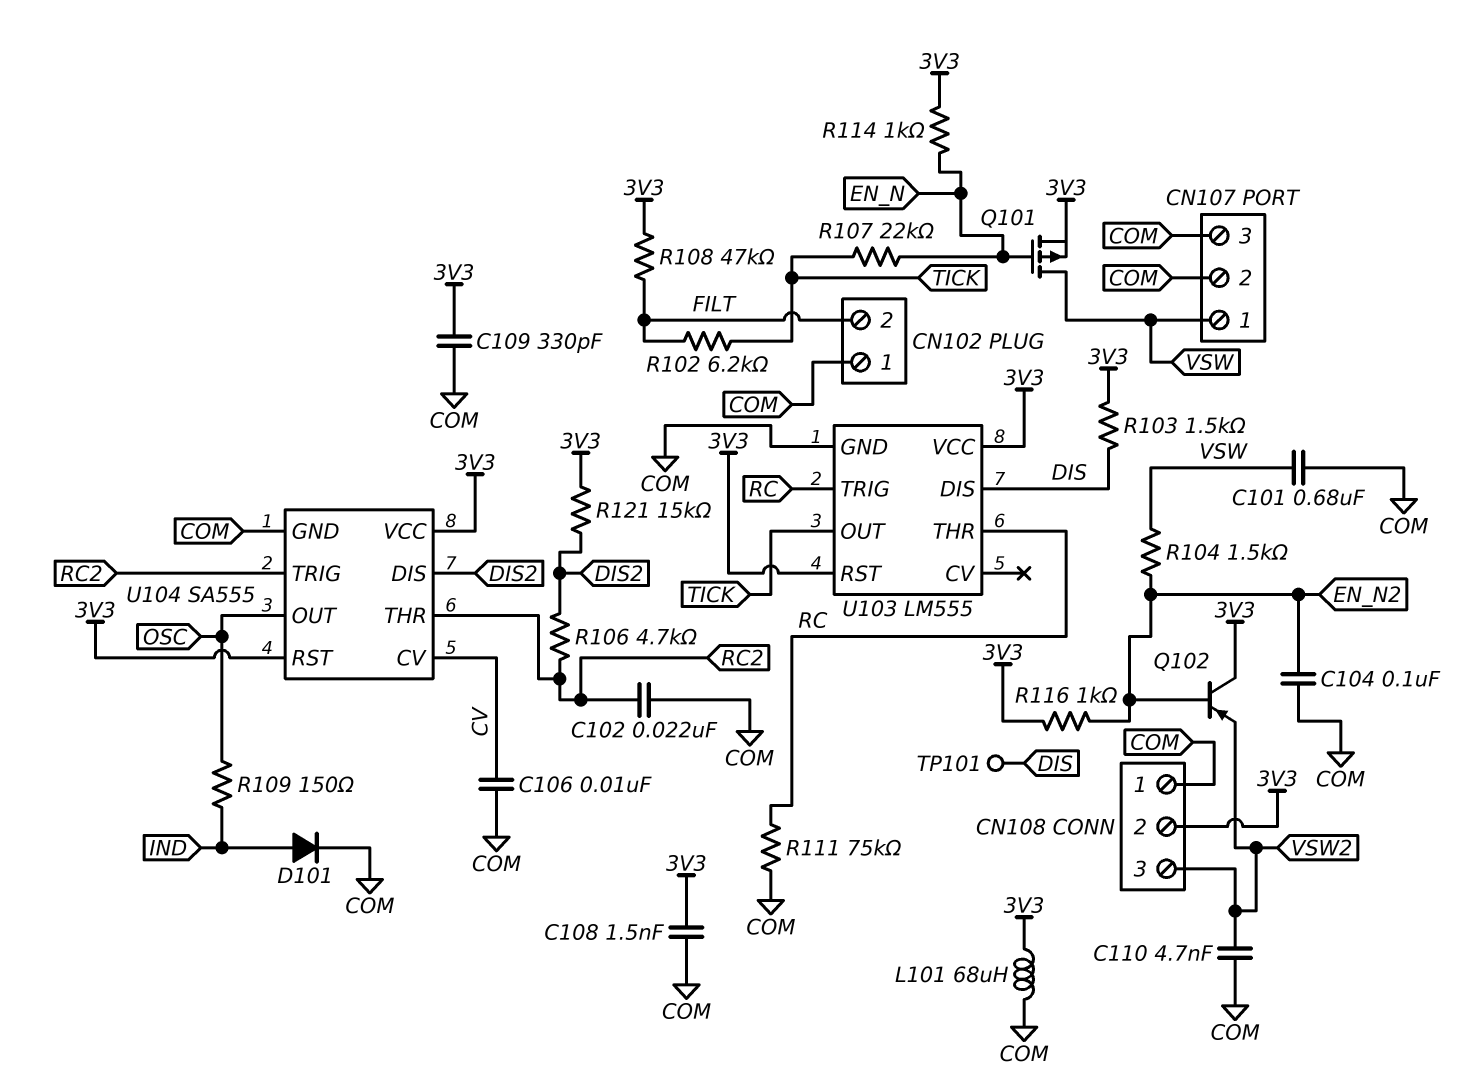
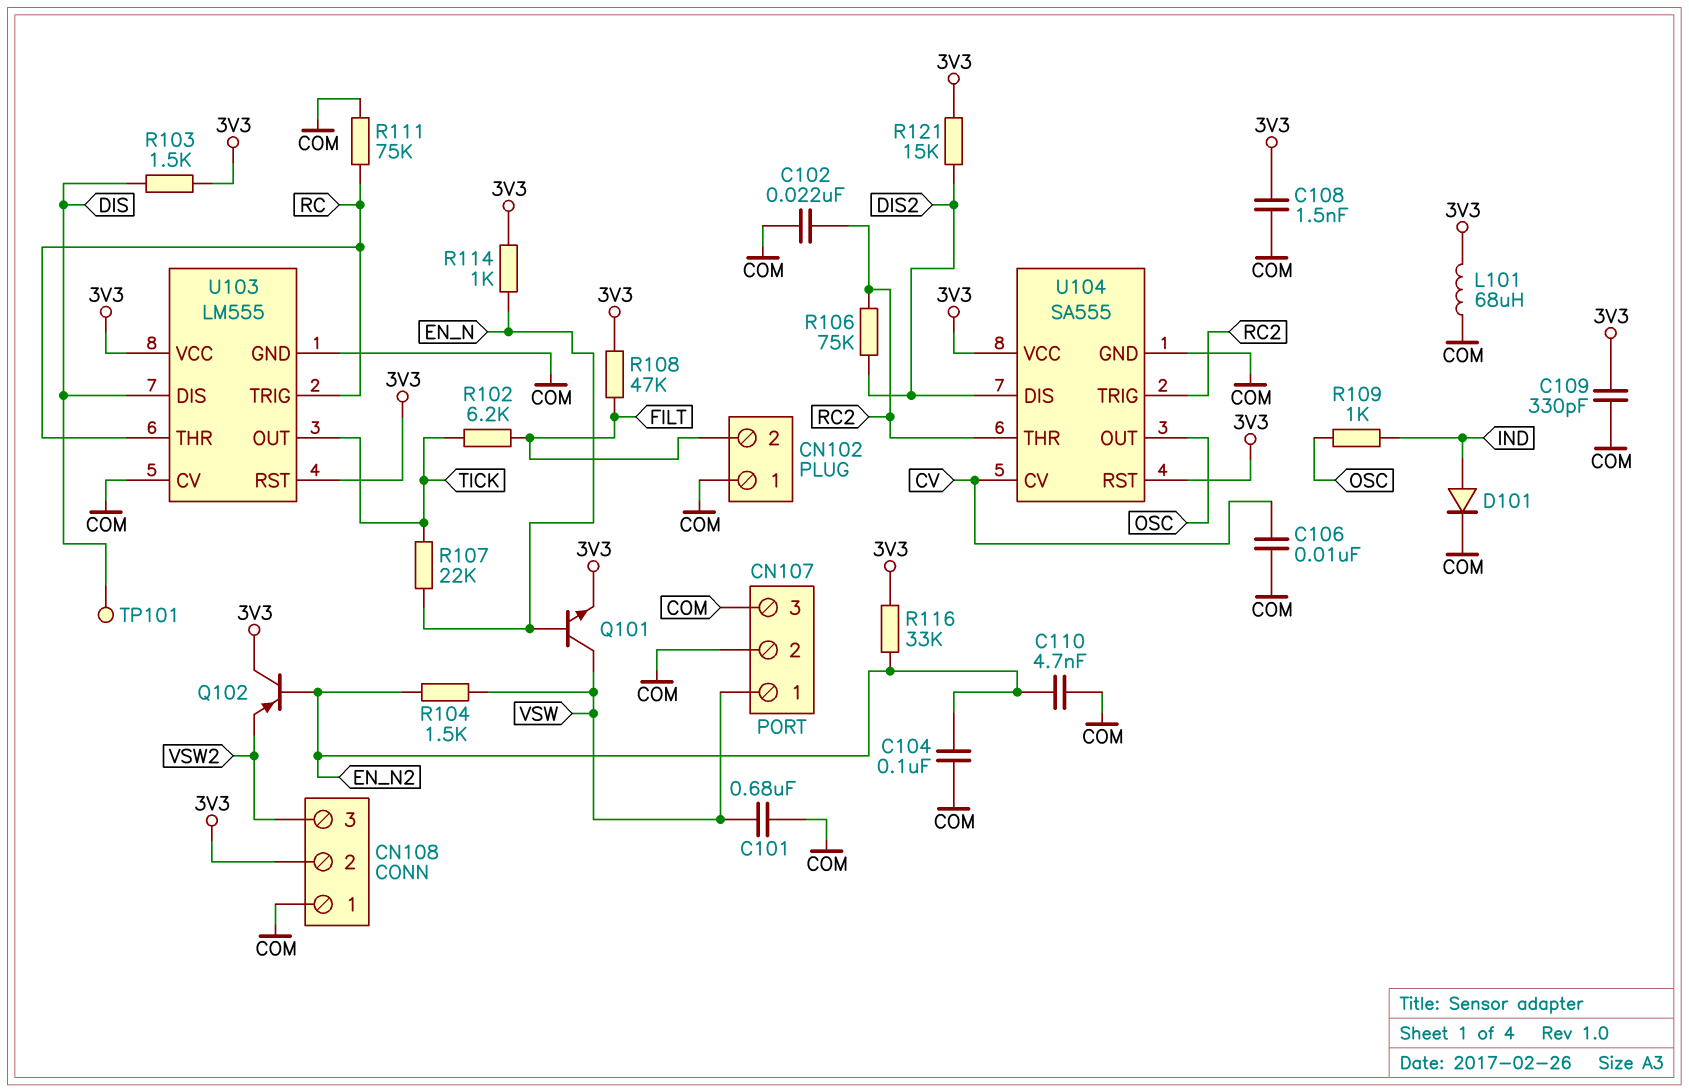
C110: 4.7nF (COM, VSW2) -> 4.7nF (COM, EN_N2)
Q101: PMOS (G EN_N, D VSW, S 3V3) -> NPN (B EN_N, C VSW, E 3V3)
R106: 4.7k (DIS2, RC2) -> 75k (DIS2, RC2)
R109: 150 (IND, OSC) -> 1k (IND, OSC)
R116: 1k (3V3, EN_N2) -> 33k (3V3, EN_N2)
U103 pin CV: none -> COM

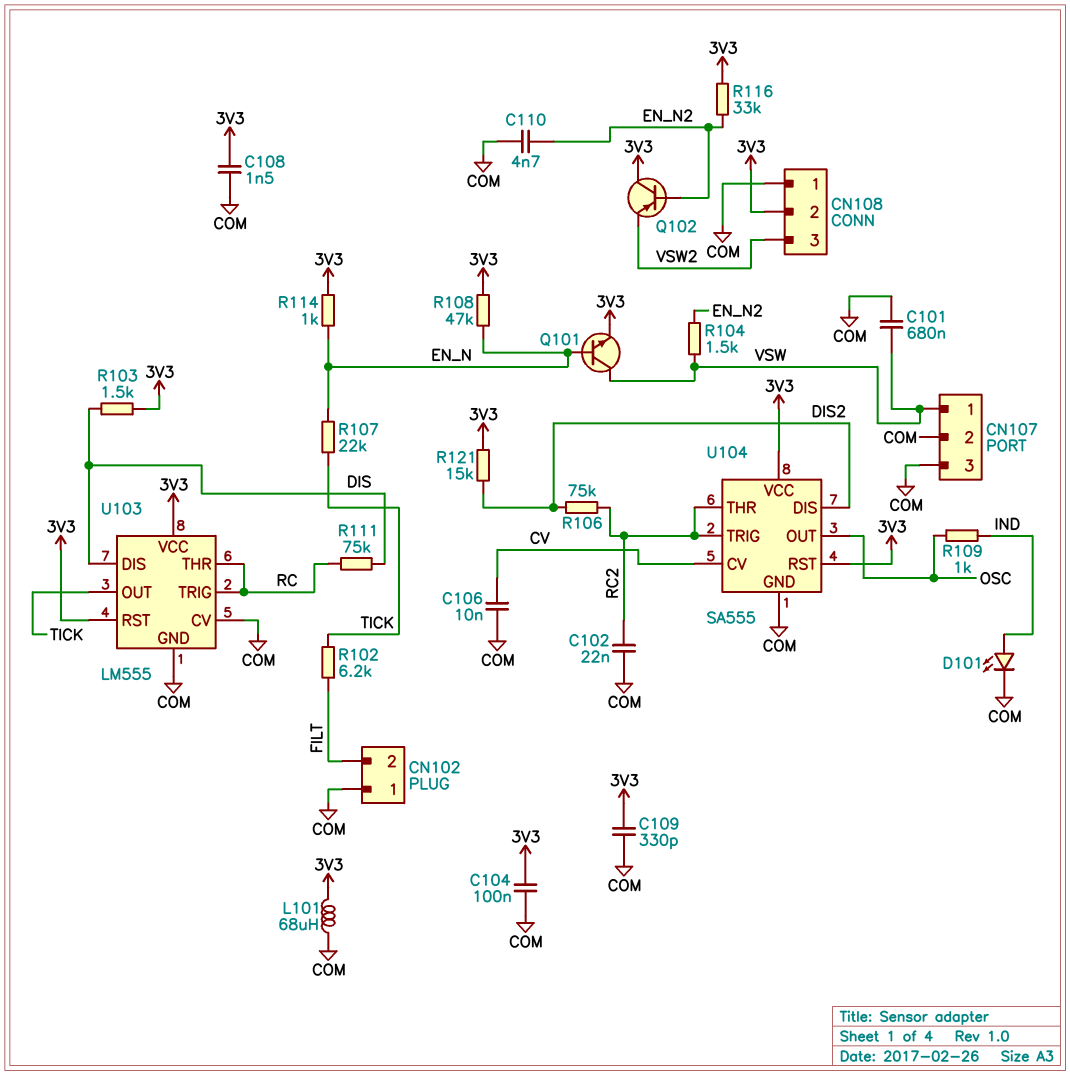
C104: 100nF (COM, EN_N2) -> 100nF (3V3, COM)
D101: diode (A IND, K COM) -> LED (A IND, K COM)
R108: 47k (3V3, FILT) -> 47k (3V3, EN_N)
R111: 75k (COM, RC) -> 75k (DIS, RC)
TP101: test point (DIS) -> none

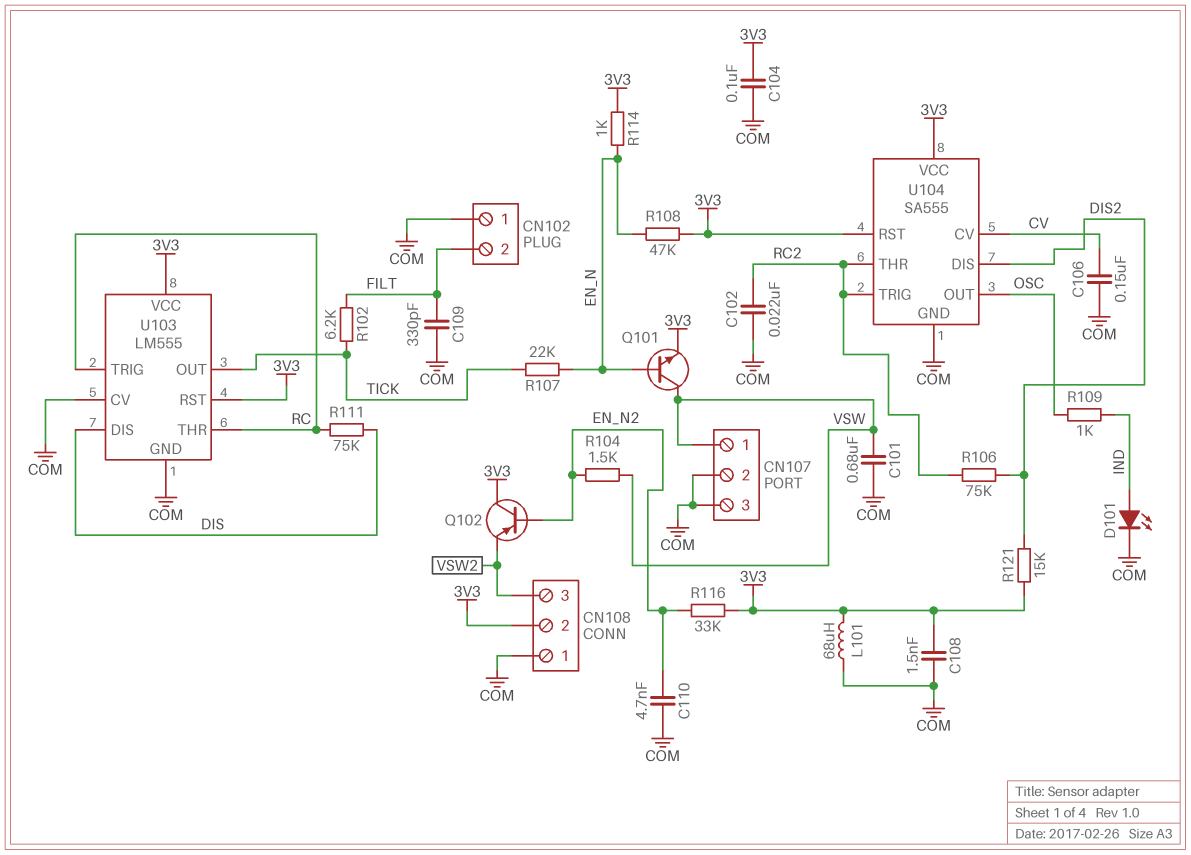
C106: 10nF (COM, CV) -> 150nF (COM, CV)
C109: 330pF (3V3, COM) -> 330pF (COM, FILT)
R103: 1.5k (3V3, DIS) -> none

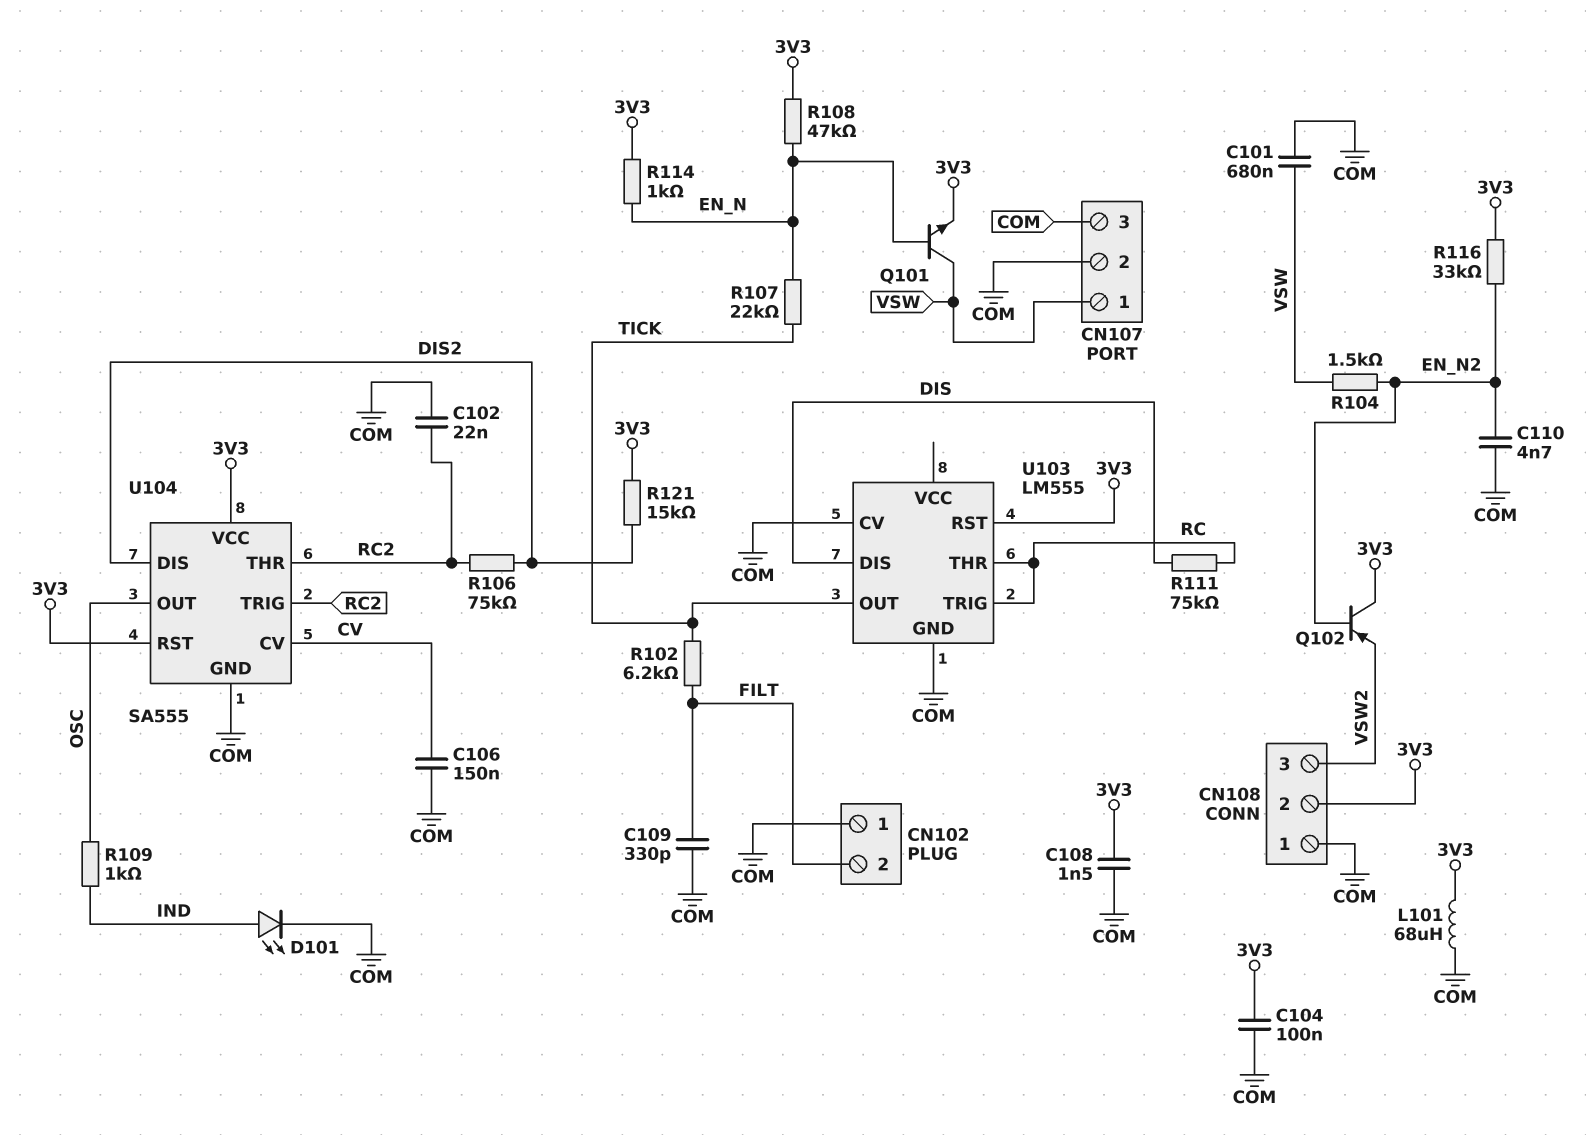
U103 pin VCC: 3V3 -> none

